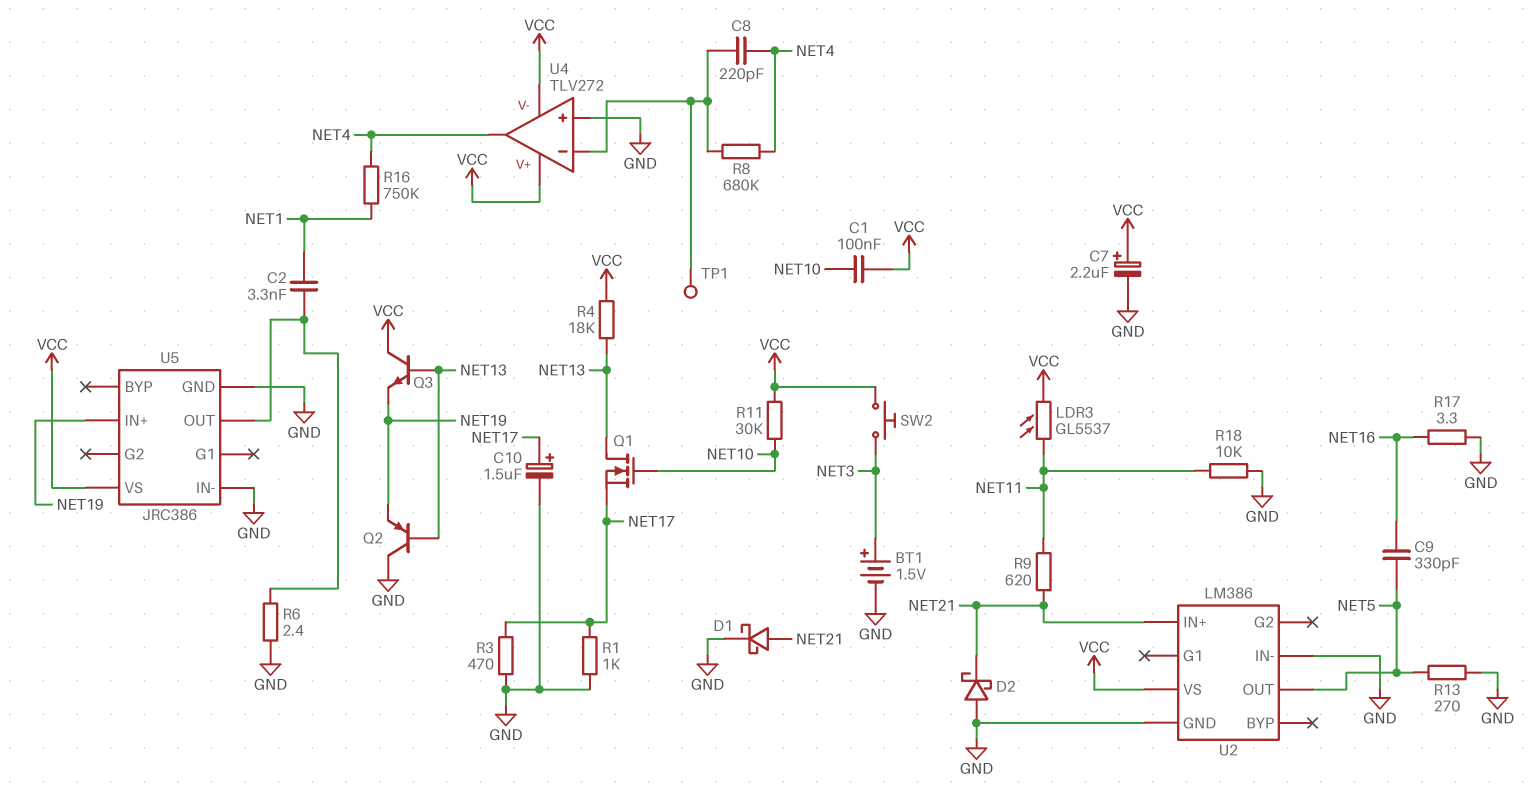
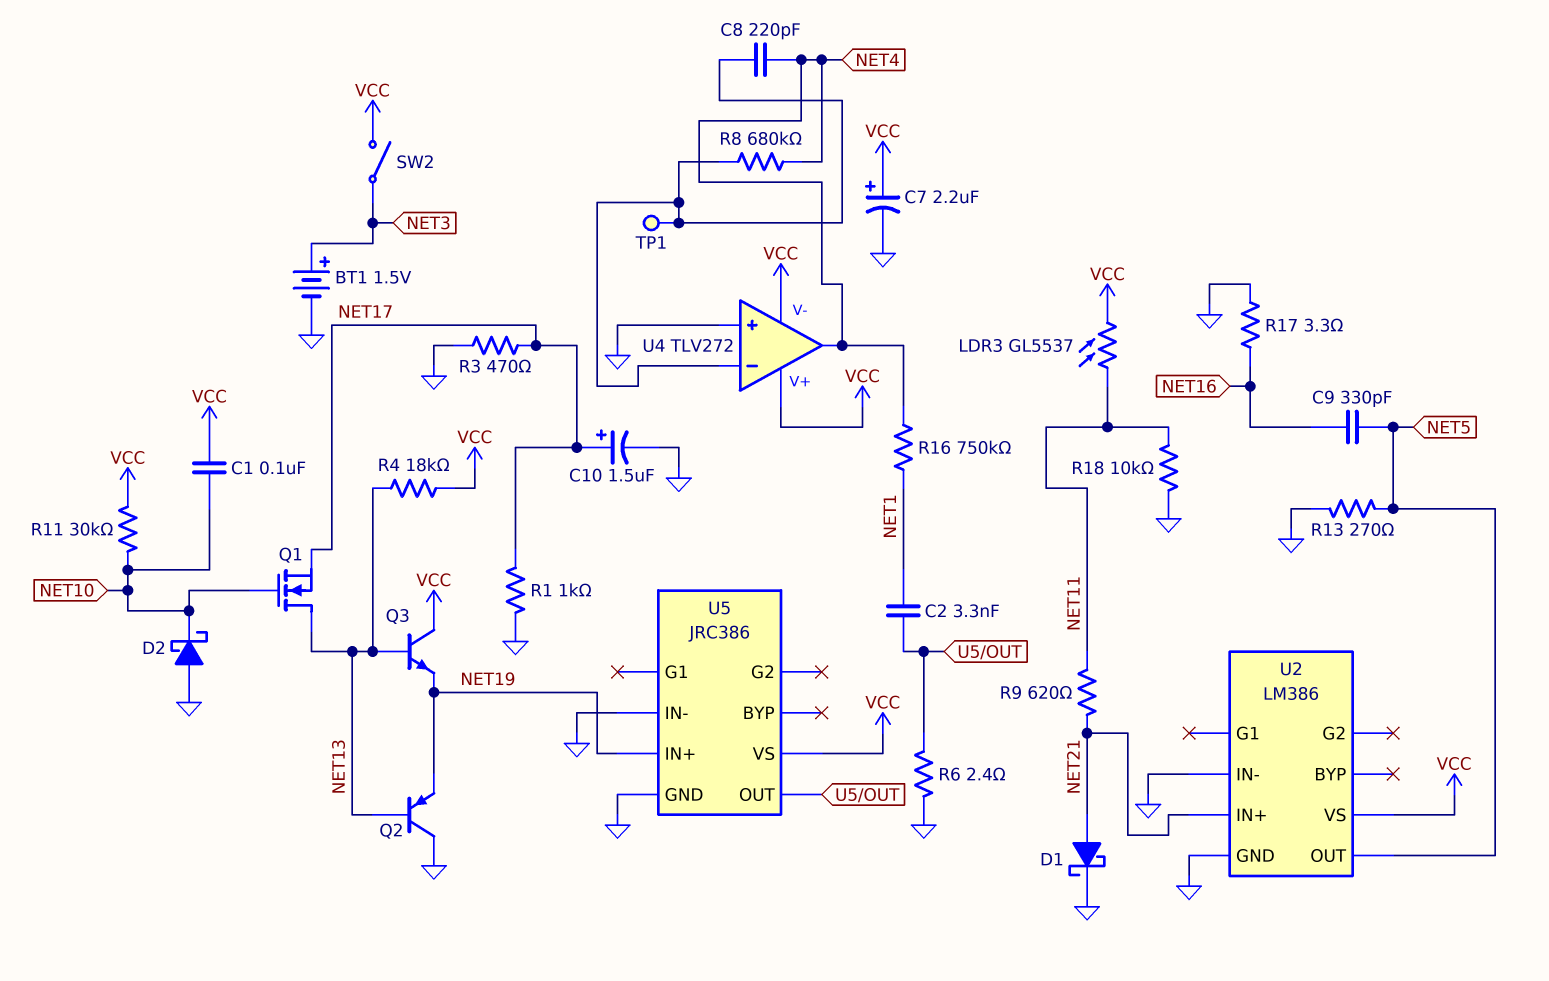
D2: schottky (A GND, K NET21) -> schottky (A GND, K NET10)
SW2: button (NET3, VCC) -> switch (NET3, VCC)

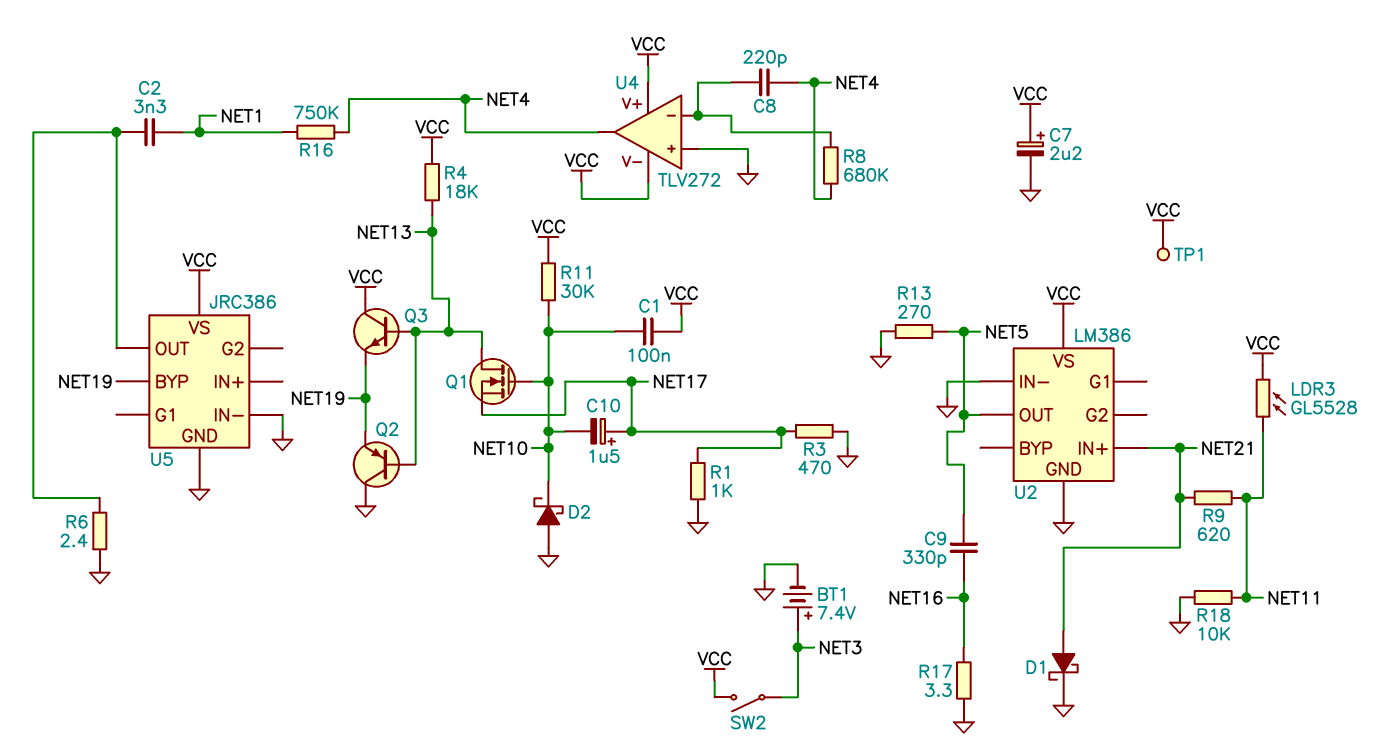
BT1: 1.5V (plus NET3, minus GND) -> 7.4V (plus NET3, minus GND)
C10: 1.5uF (plus NET17, minus GND) -> 1.5uF (plus NET17, minus NET10)
LDR3: GL5537 (NET11, VCC) -> GL5528 (NET11, VCC)
TP1: test point (U4/in-) -> test point (VCC)
U5 pin BYP: none -> NET19
U5 pin IN+: NET19 -> none

